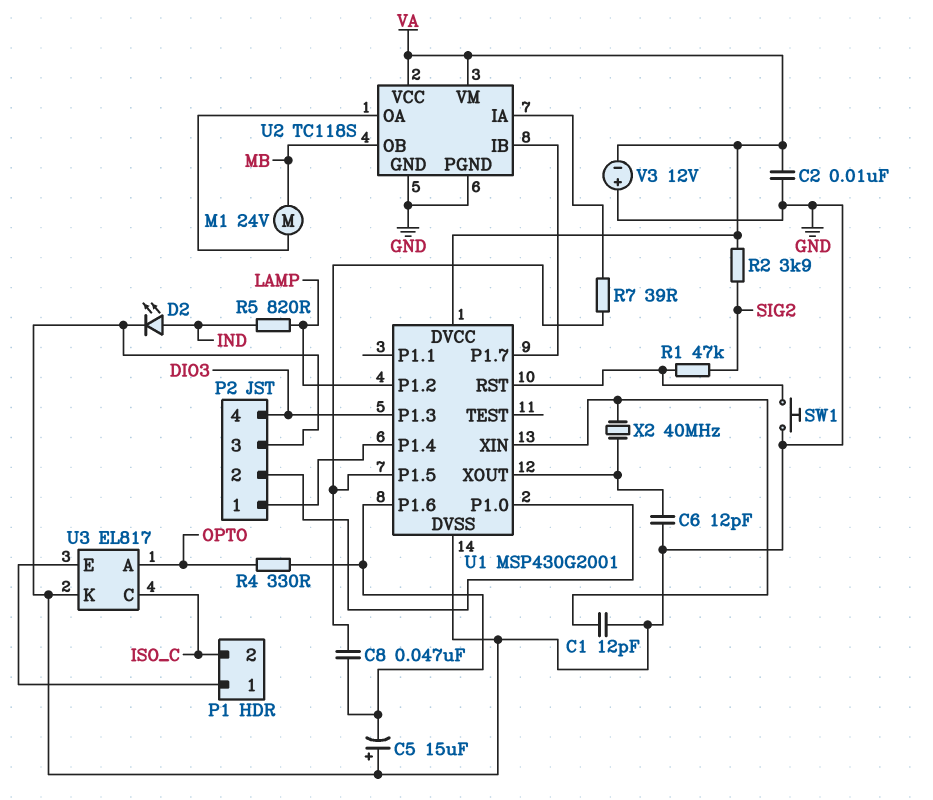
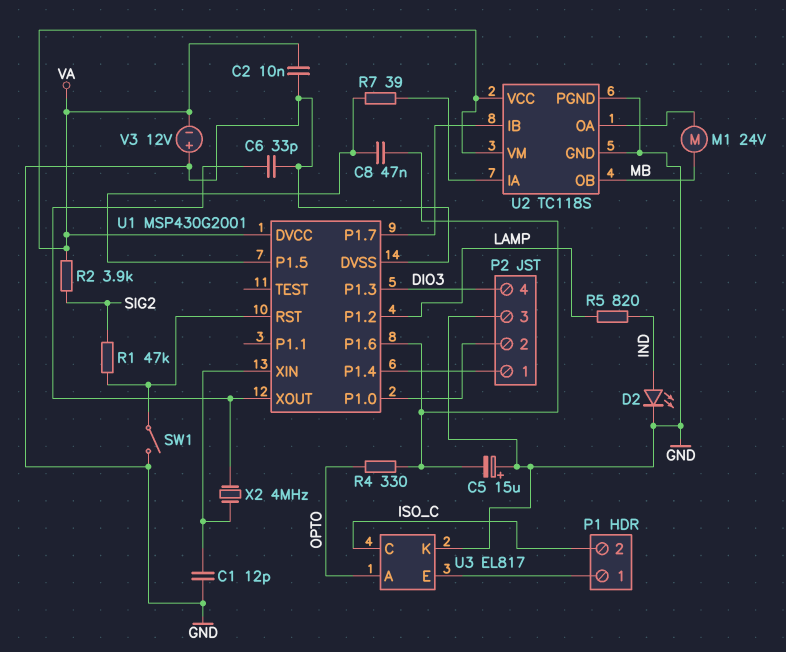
C6: 12pF (GND, U1/XOUT) -> 33pF (GND, U1/XOUT)
SW1: button (GND, U1/RST) -> switch (GND, U1/RST)
X2: 40MHz (U1/XIN, U1/XOUT) -> 4MHz (U1/XIN, U1/XOUT)

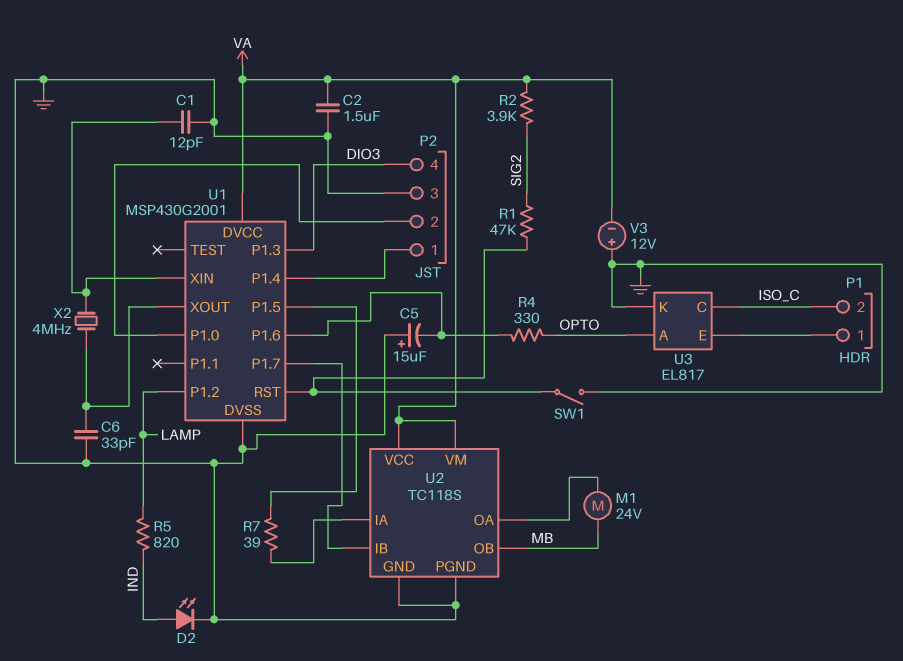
C2: 10nF (GND, VA) -> 1.5uF (GND, VA)
C8: 47nF (U1/P1.5, U1/P1.6) -> none

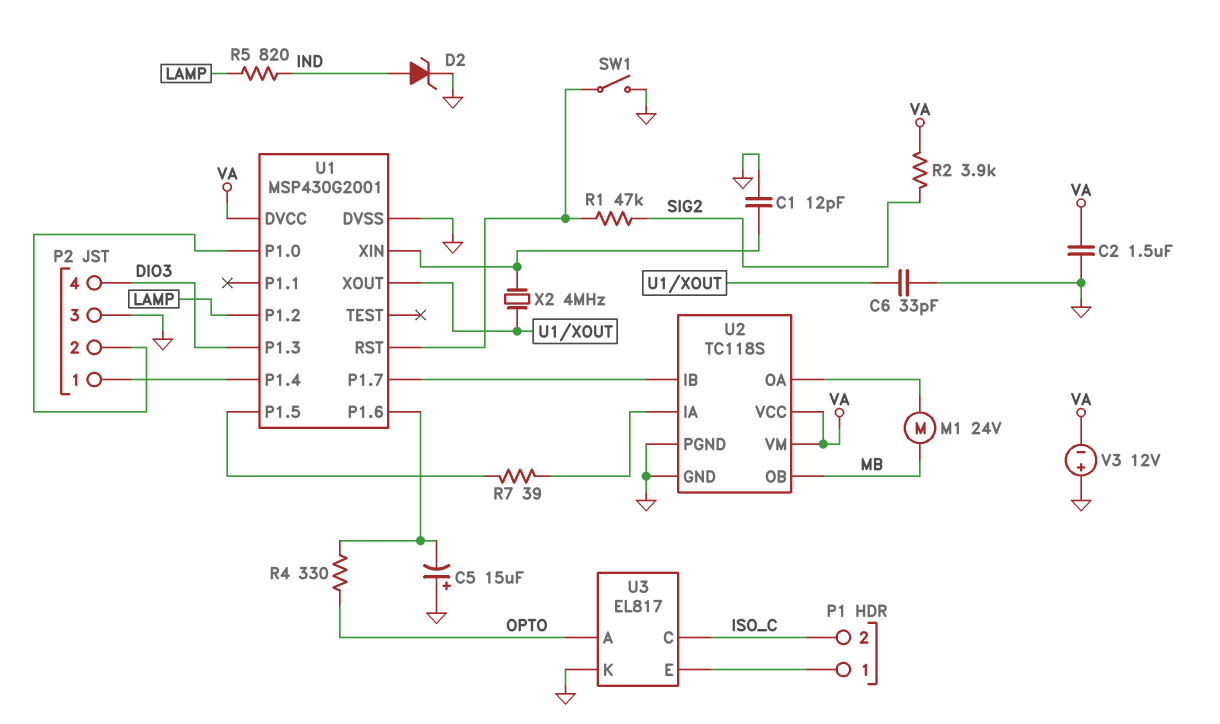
D2: LED (A IND, K GND) -> zener (A IND, K GND)

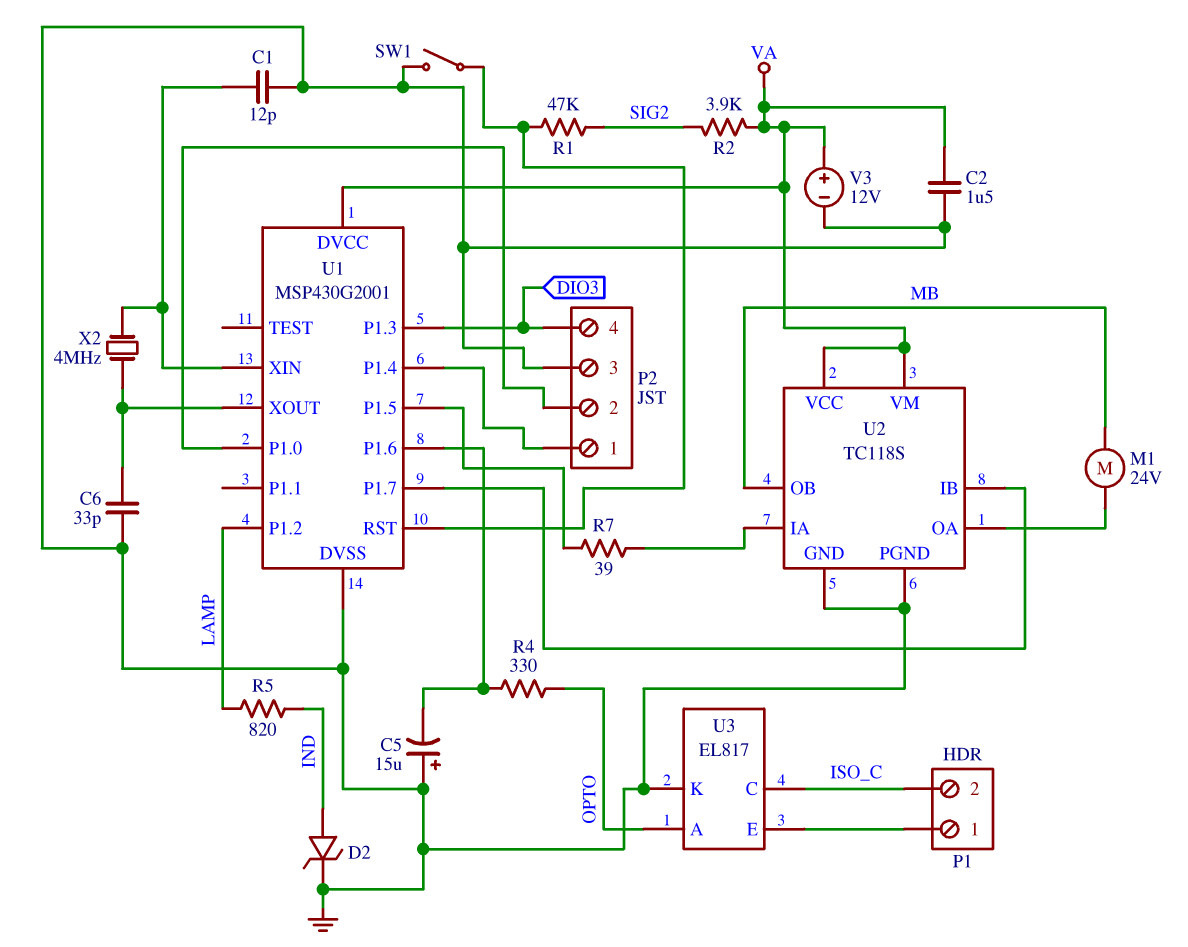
V3: 12V (plus GND, minus VA) -> 12V (plus VA, minus GND)

